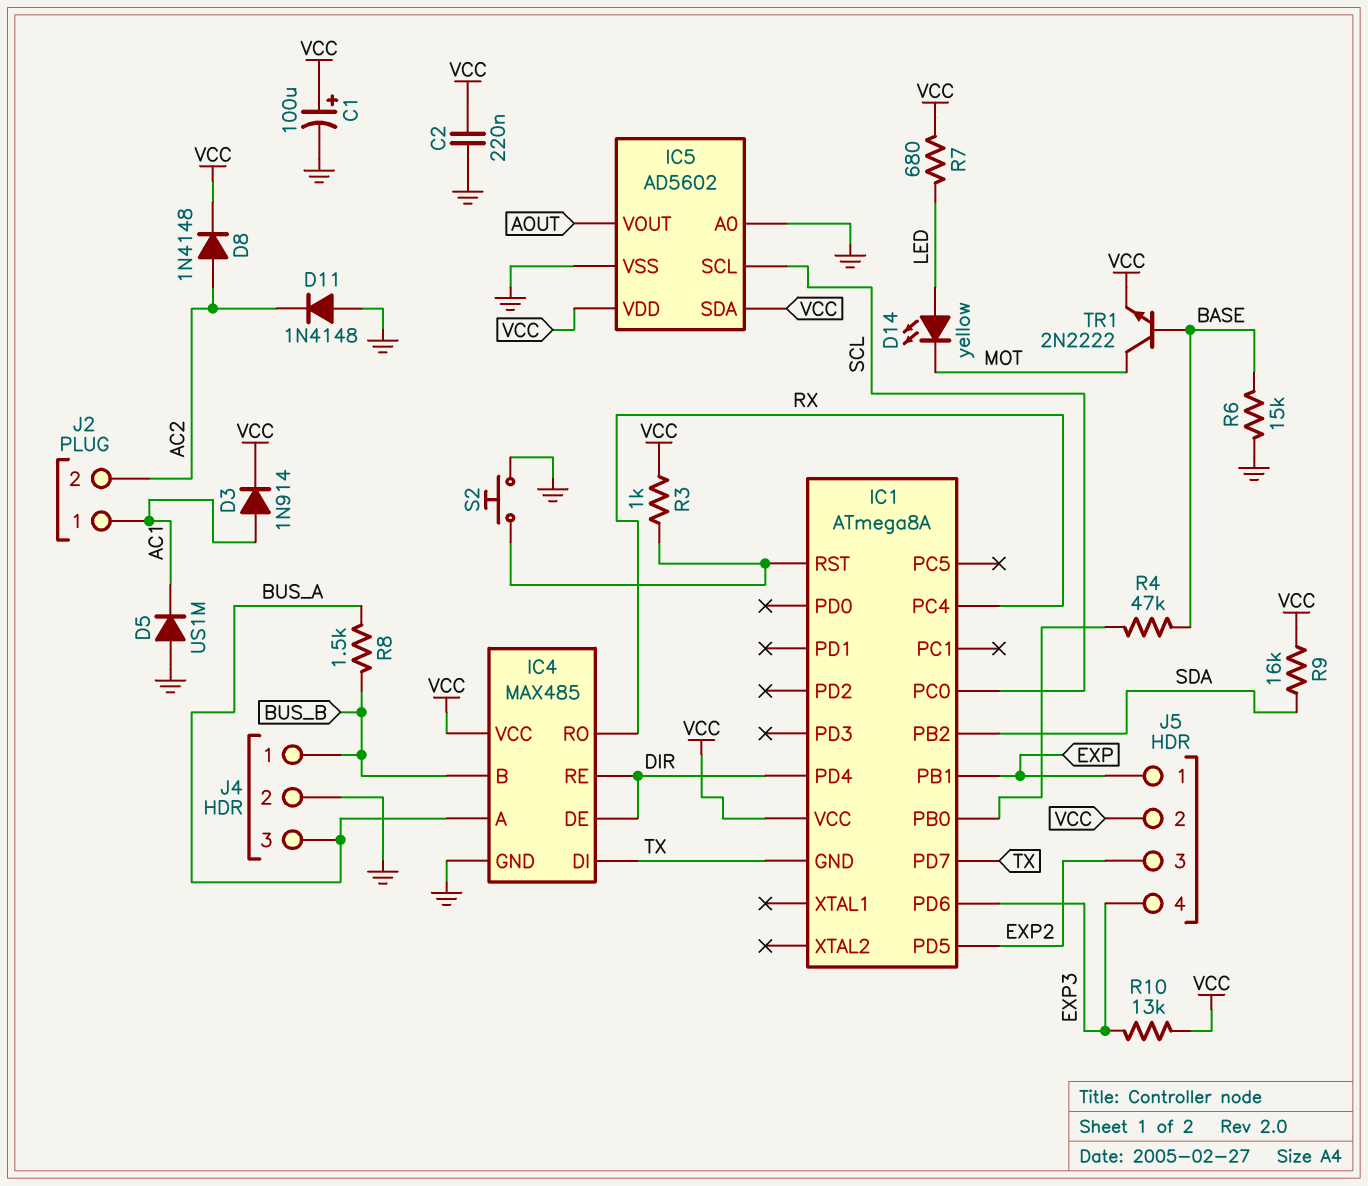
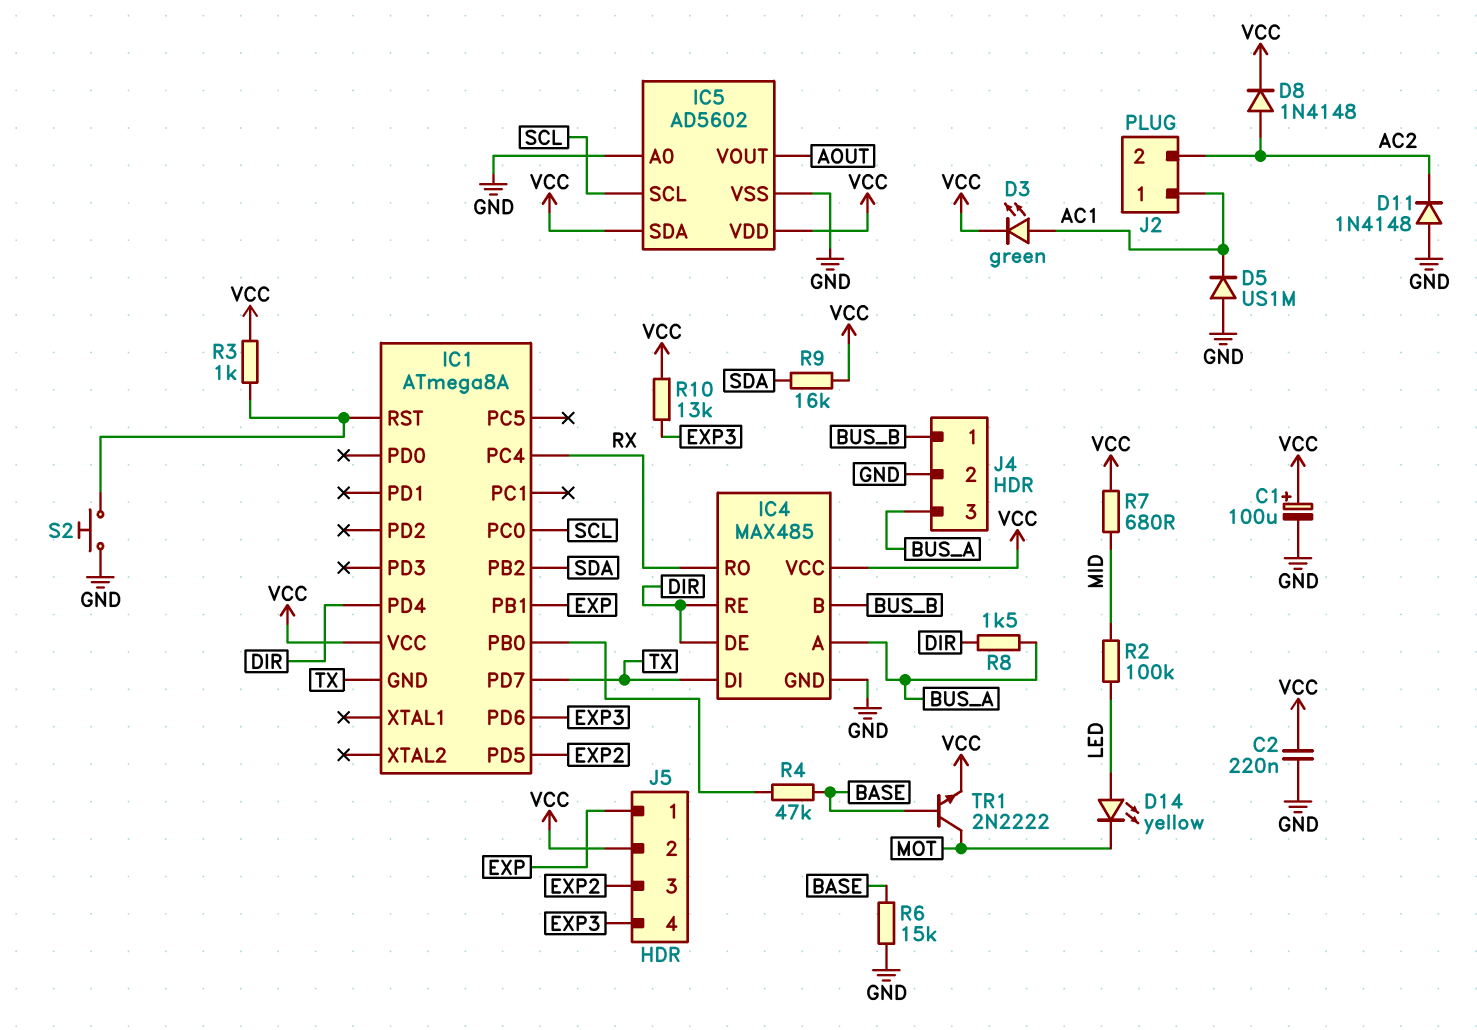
D3: diode 1N914 (A AC1, K VCC) -> LED green (A AC1, K VCC)
R2: none -> 100k (LED, MID)
R7: 680 (LED, VCC) -> 680 (MID, VCC)
R8: 1.5k (BUS_A, BUS_B) -> 1.5k (BUS_A, DIR)

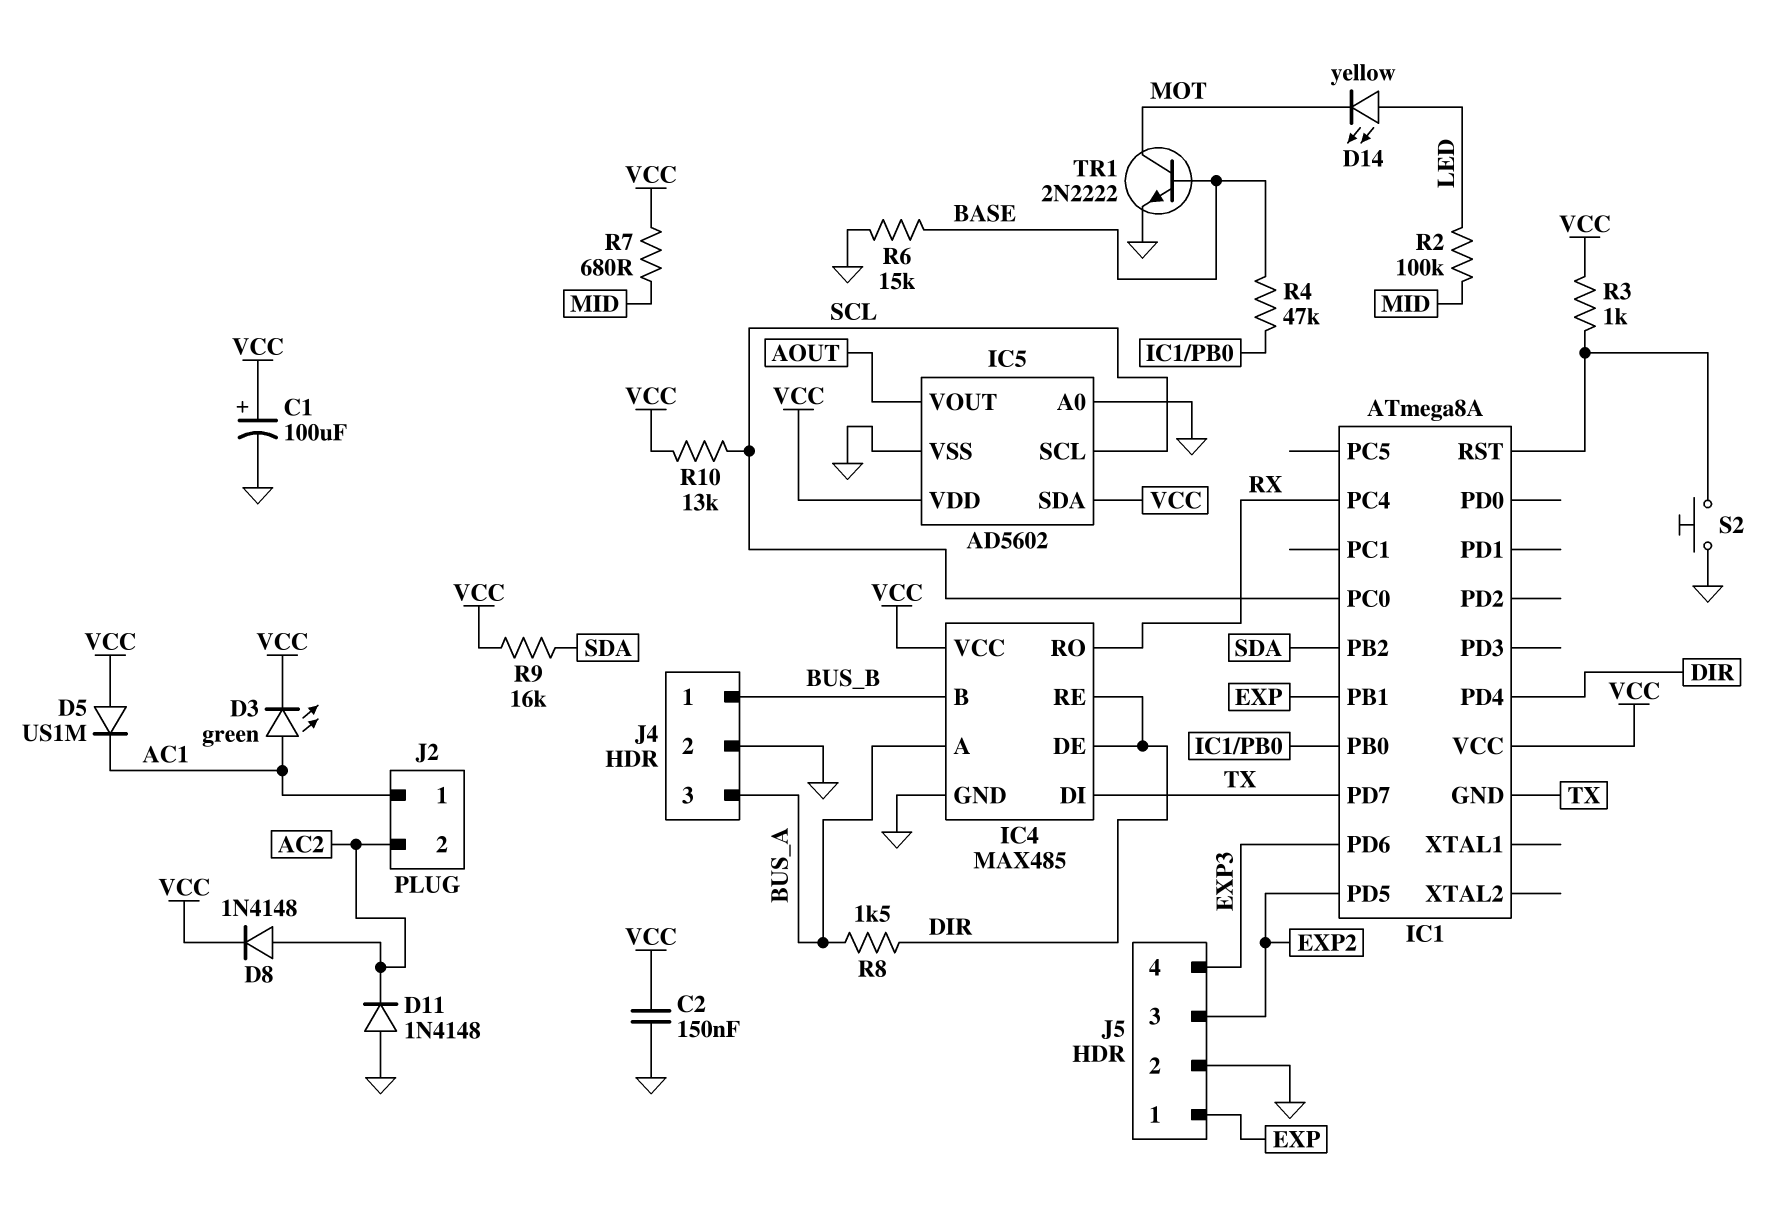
C2: 220nF (GND, VCC) -> 150nF (GND, VCC)
D5: diode US1M (A GND, K AC1) -> diode US1M (A VCC, K AC1)
J5 pin 2: VCC -> GND
R10: 13k (EXP3, VCC) -> 13k (SCL, VCC)
TR1: NPN 2N2222 (B BASE, C MOT, E VCC) -> NPN 2N2222 (B BASE, C MOT, E GND)

